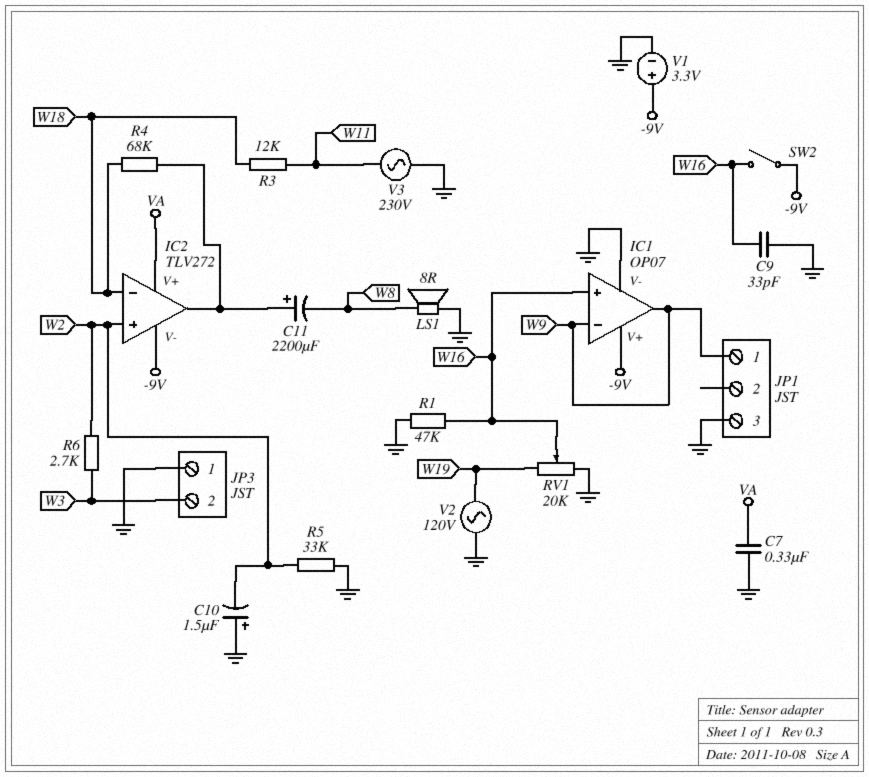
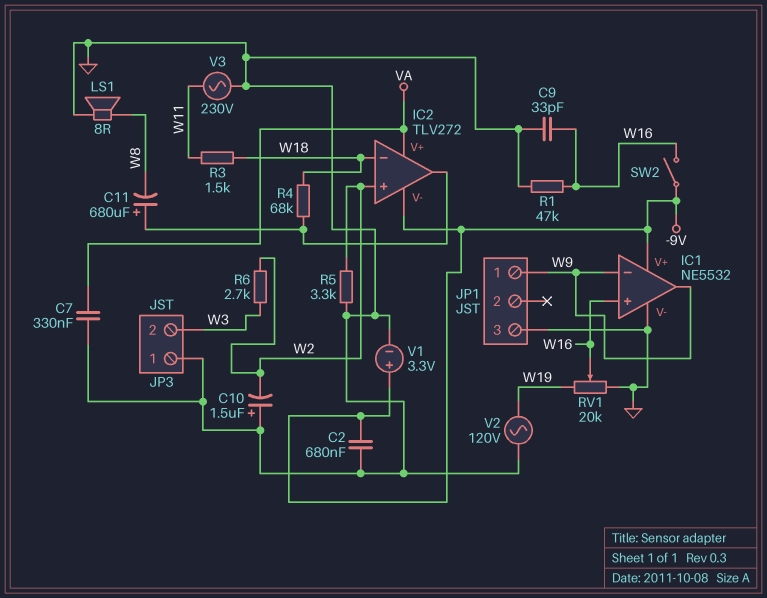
C2: none -> 680nF (-9V, GND)
C11: 2200uF (plus IC2/out, minus W8) -> 680uF (plus IC2/out, minus W8)
IC1: OP07 -> NE5532
R3: 12k (W11, W18) -> 1.5k (W11, W18)
R5: 33k (GND, W2) -> 3.3k (GND, W2)

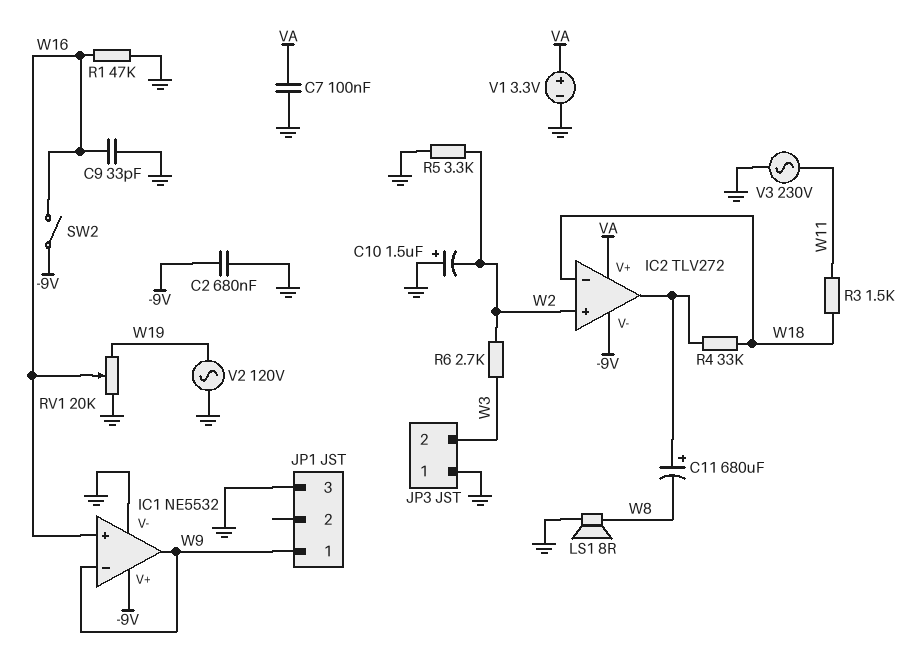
C7: 330nF (GND, VA) -> 100nF (GND, VA)
R4: 68k (IC2/out, W18) -> 33k (IC2/out, W18)
V1: 3.3V (plus -9V, minus GND) -> 3.3V (plus VA, minus GND)

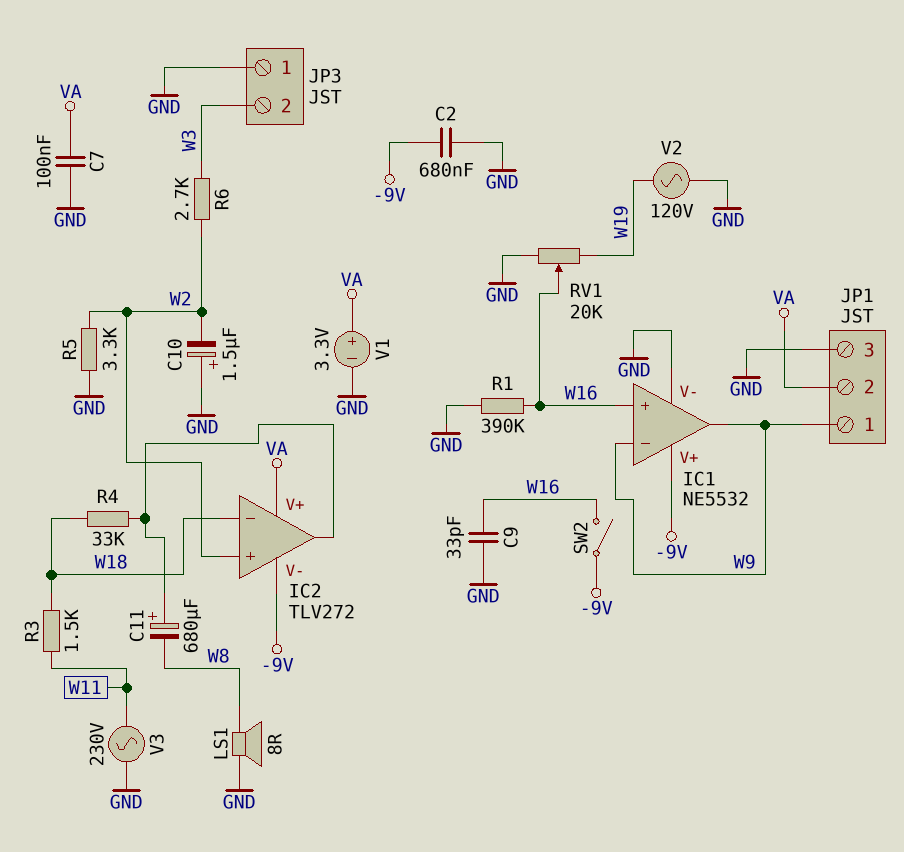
JP1 pin 2: none -> VA
R1: 47k (GND, W16) -> 390k (GND, W16)

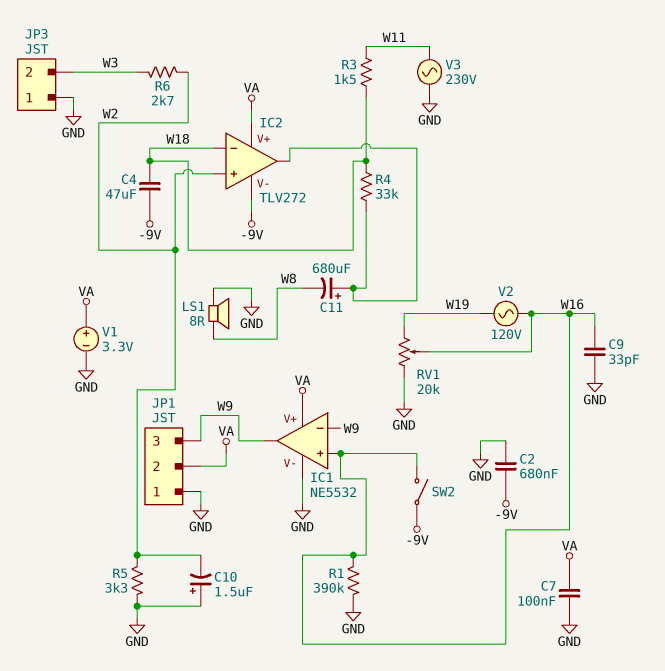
C4: none -> 47uF (-9V, W18)
IC1 pin V+: -9V -> VA
JP1 pin 1: W9 -> GND
JP1 pin 3: GND -> W9
V2: AC 120V (GND, W19) -> AC 120V (W16, W19)

